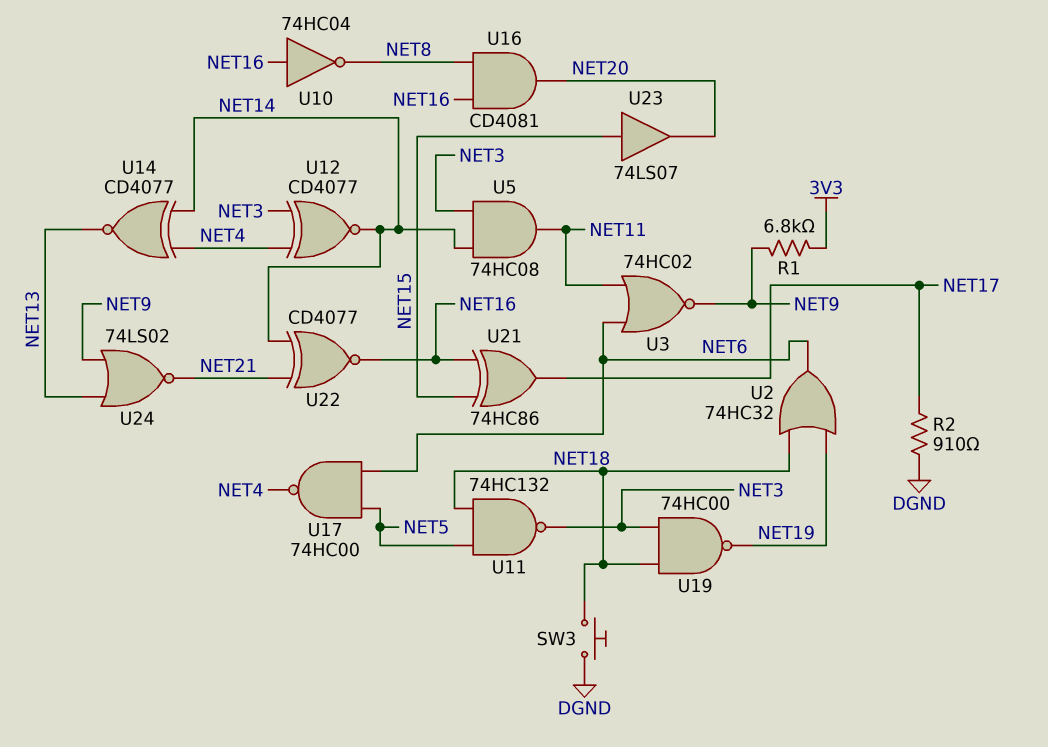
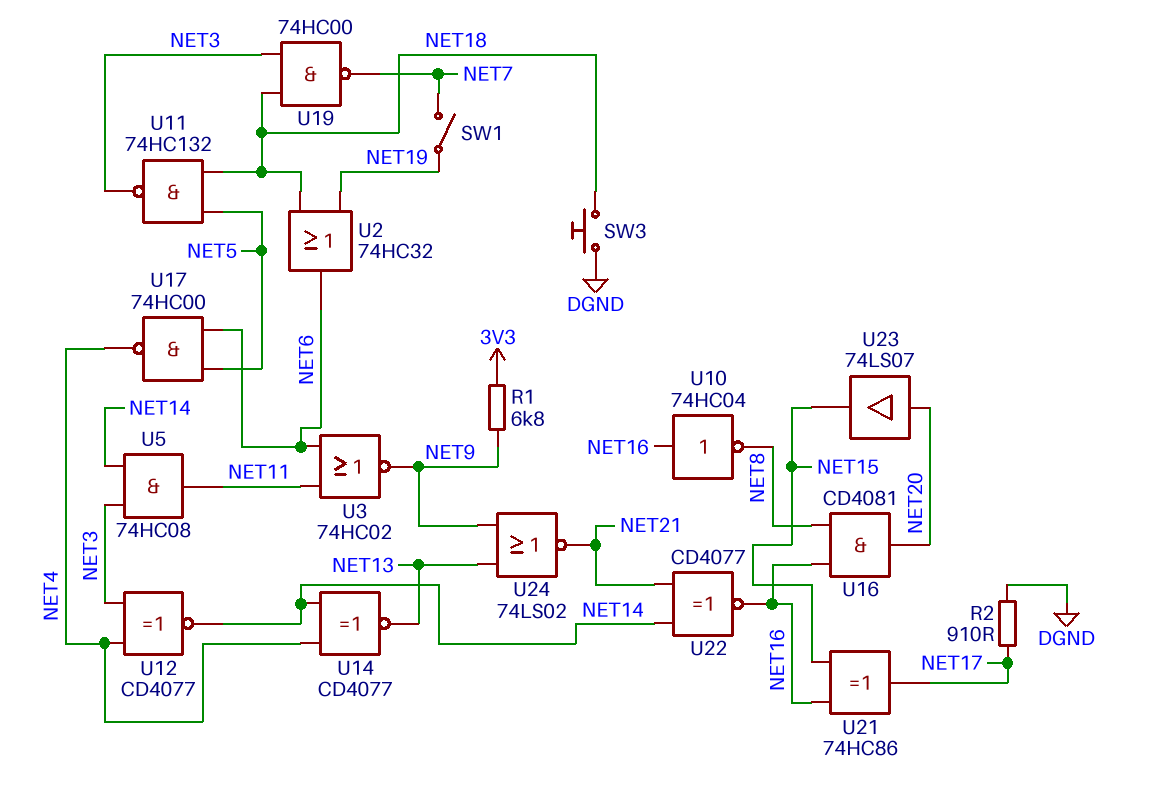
SW1: none -> switch (NET7, NET19)
U19: NAND 74HC00 (in NET3, in NET18, out NET19) -> NAND 74HC00 (in NET3, in NET18, out NET7)
U23: buffer 74LS07 (in NET15, out NET20) -> buffer 74LS07 (in NET20, out NET15)

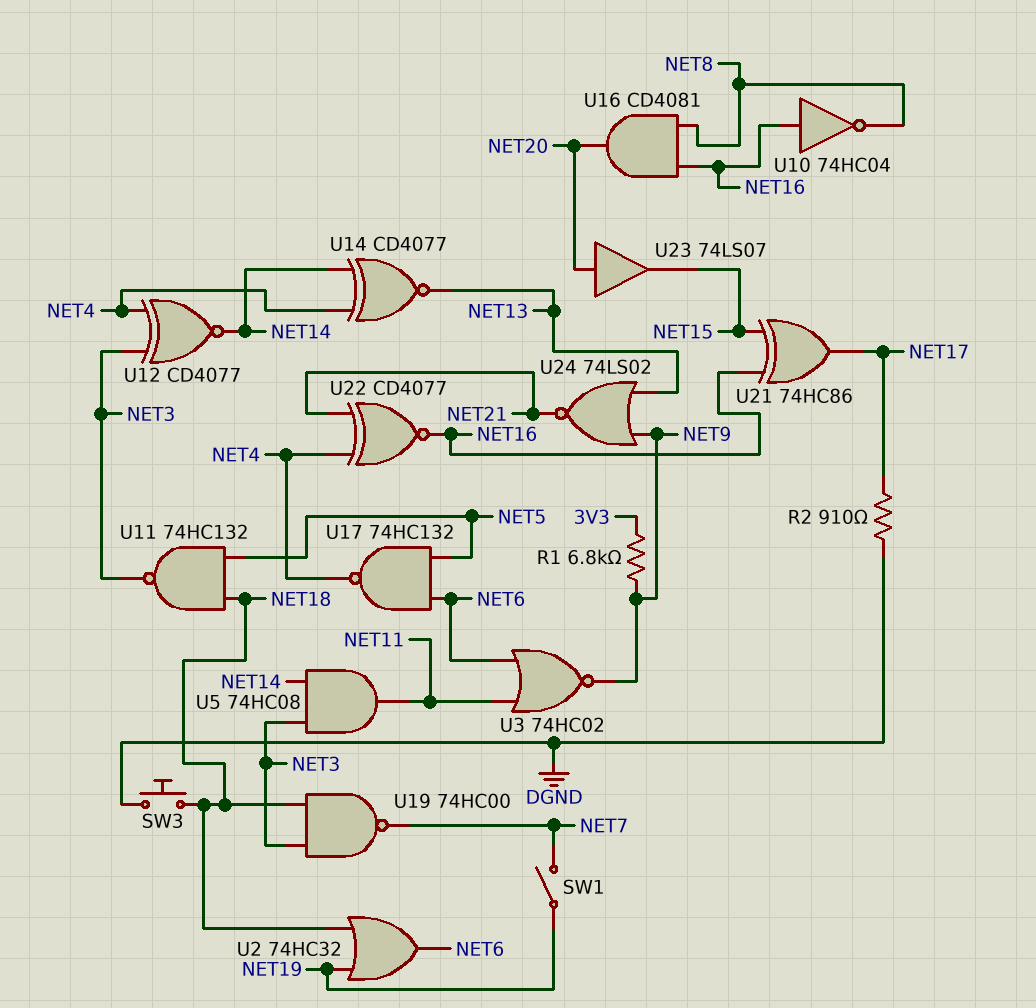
U17: NAND 74HC00 (in NET5, in NET6, out NET4) -> NAND 74HC132 (in NET5, in NET6, out NET4)
U22: XNOR CD4077 (in NET14, in NET21, out NET16) -> XNOR CD4077 (in NET4, in NET21, out NET16)

